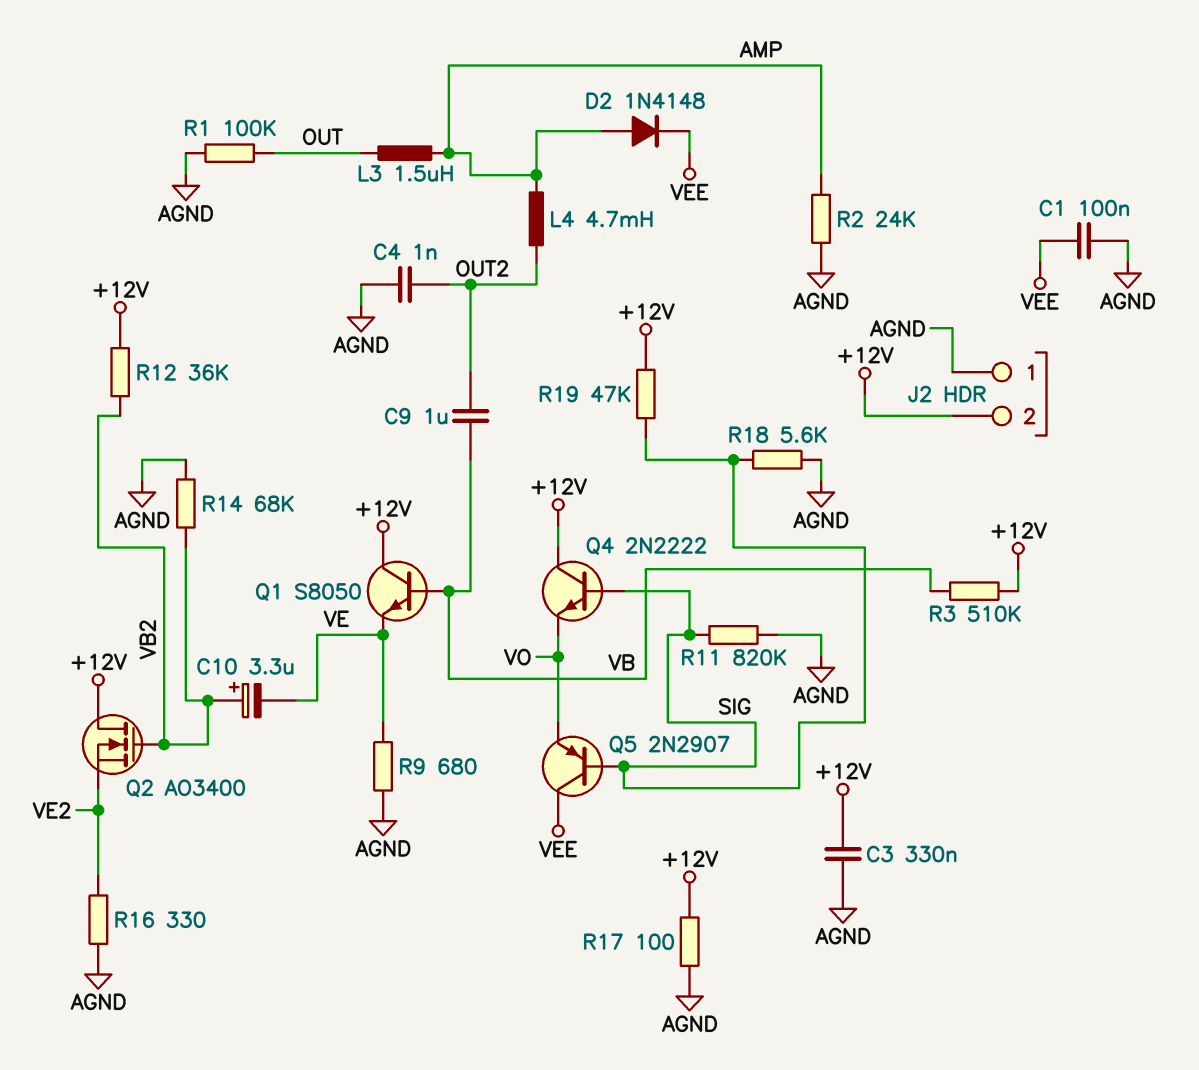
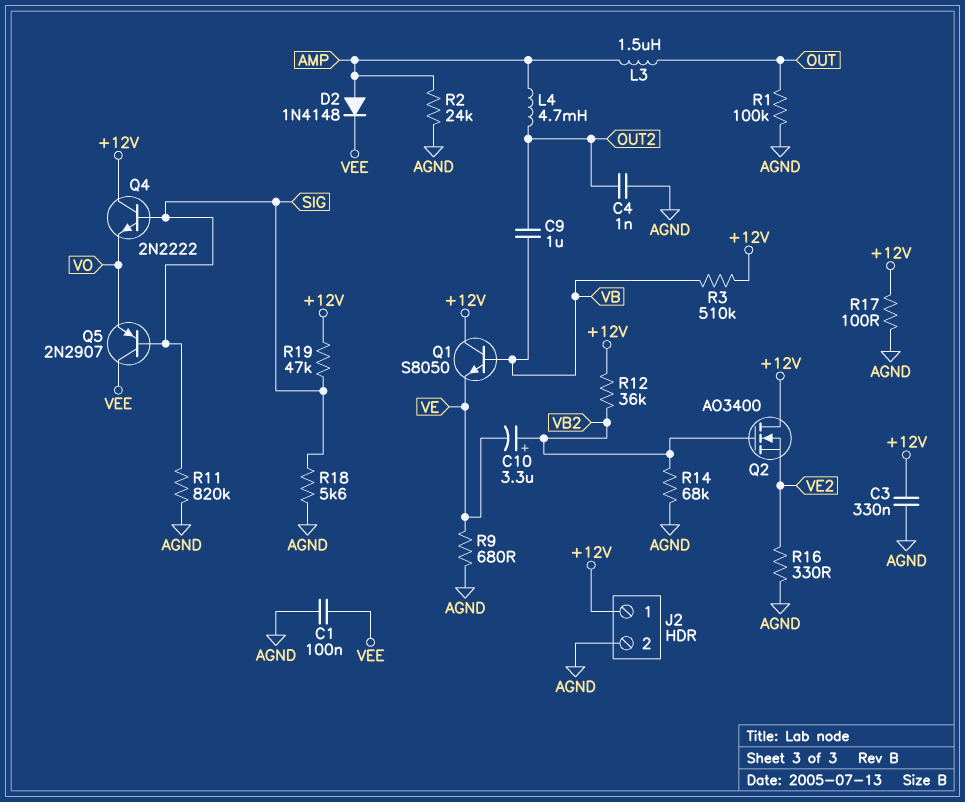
J2 pin 1: AGND -> +12V
J2 pin 2: +12V -> AGND

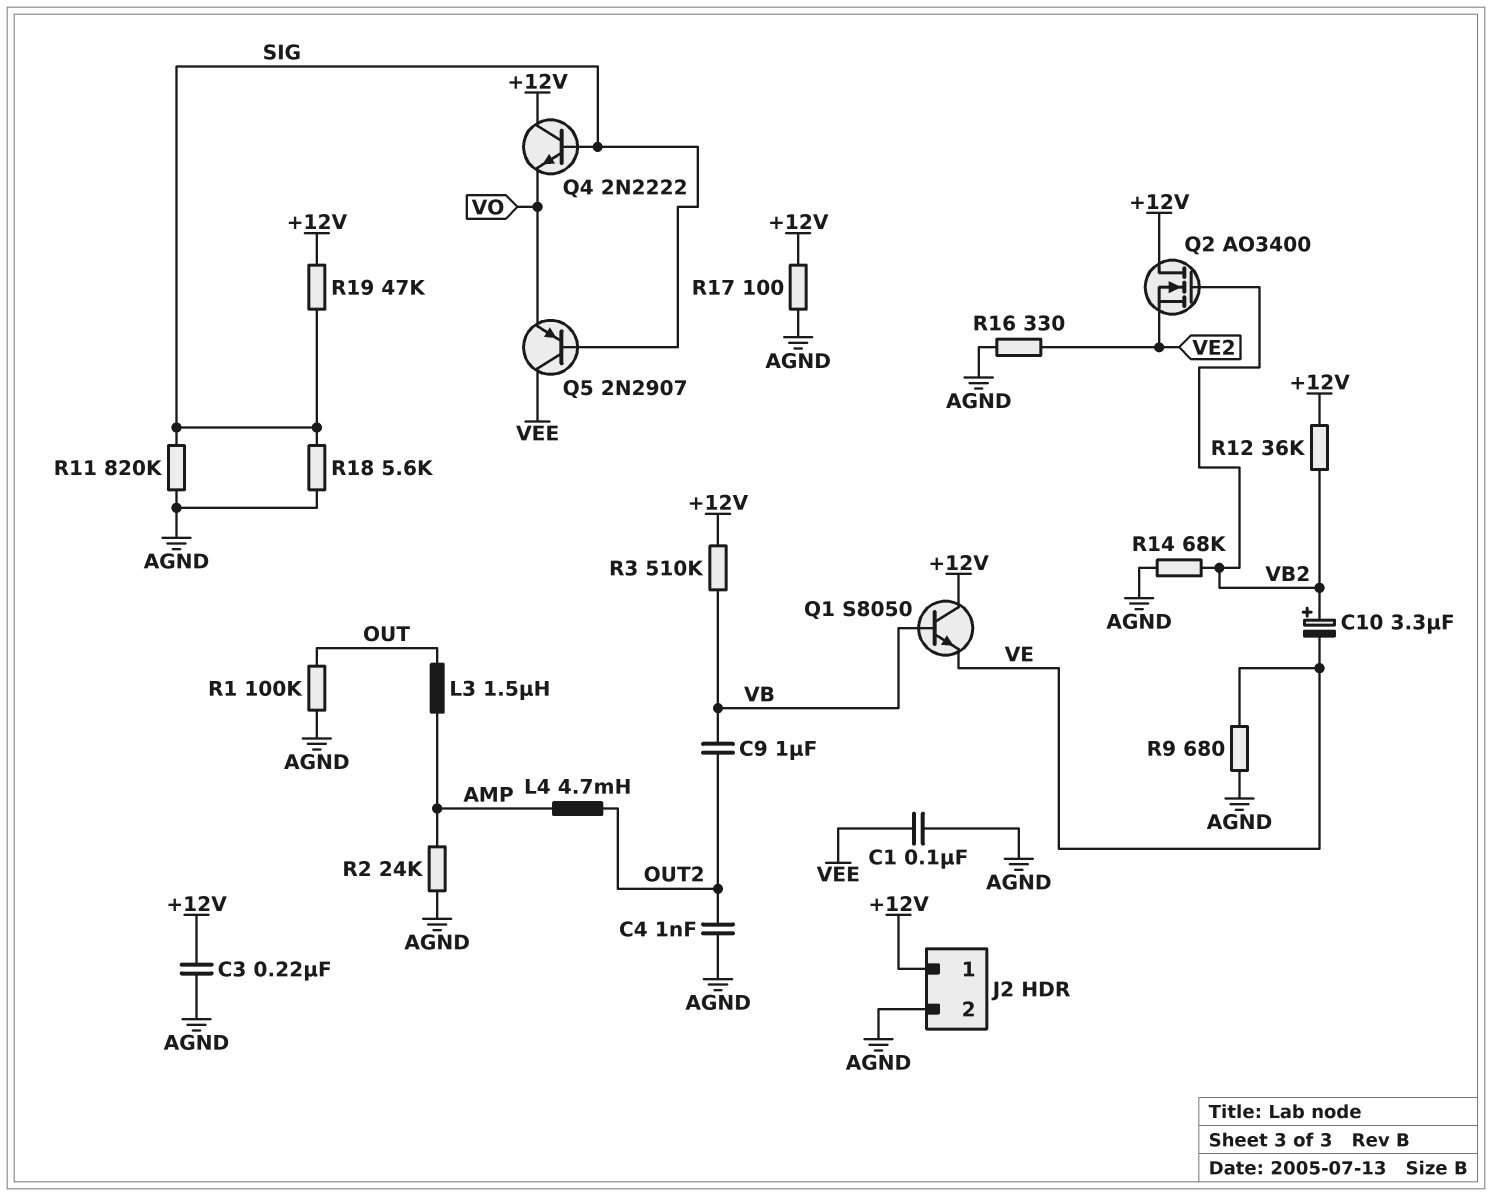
C3: 330nF (+12V, AGND) -> 220nF (+12V, AGND)
D2: diode 1N4148 (A AMP, K VEE) -> none

